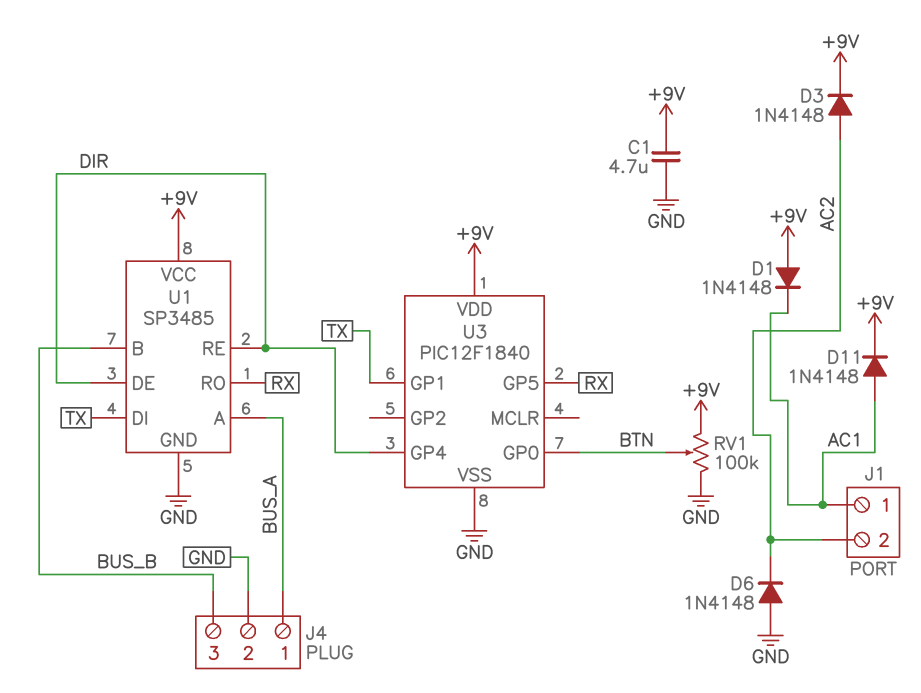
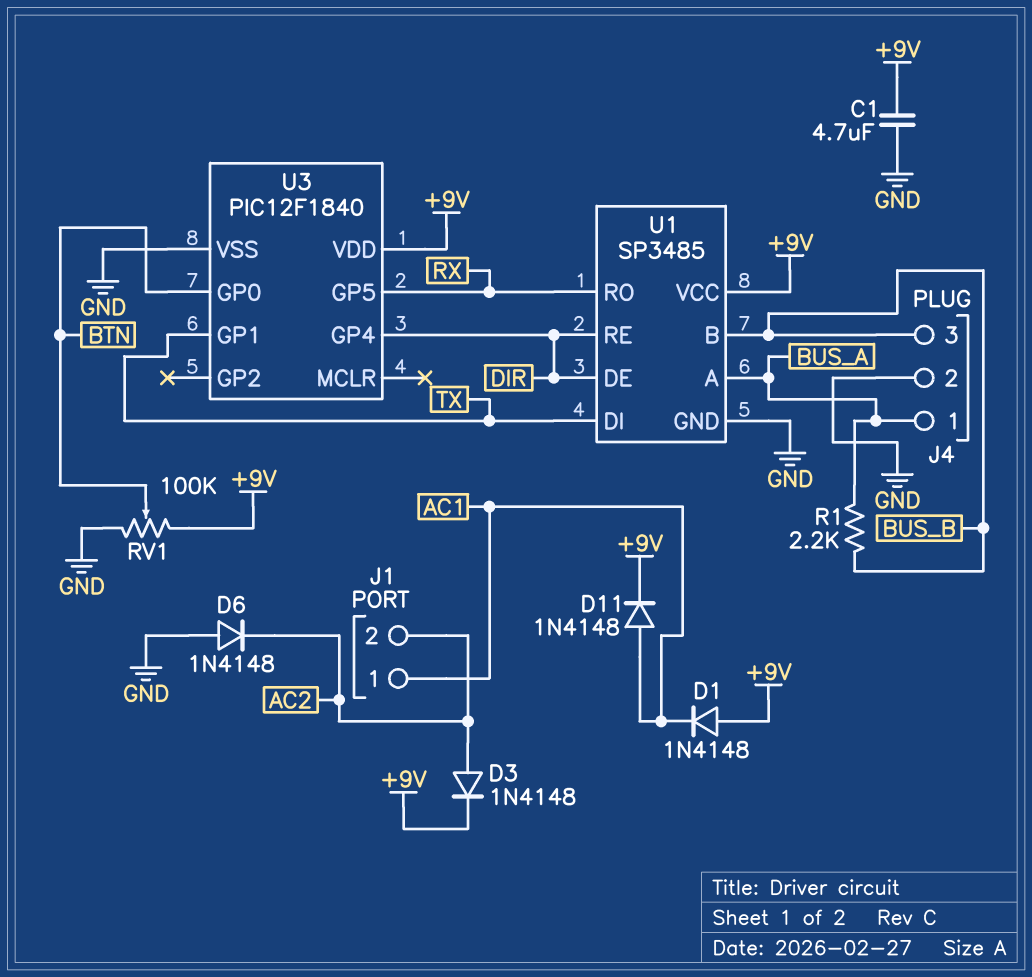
R1: none -> 2.2k (BUS_A, BUS_B)

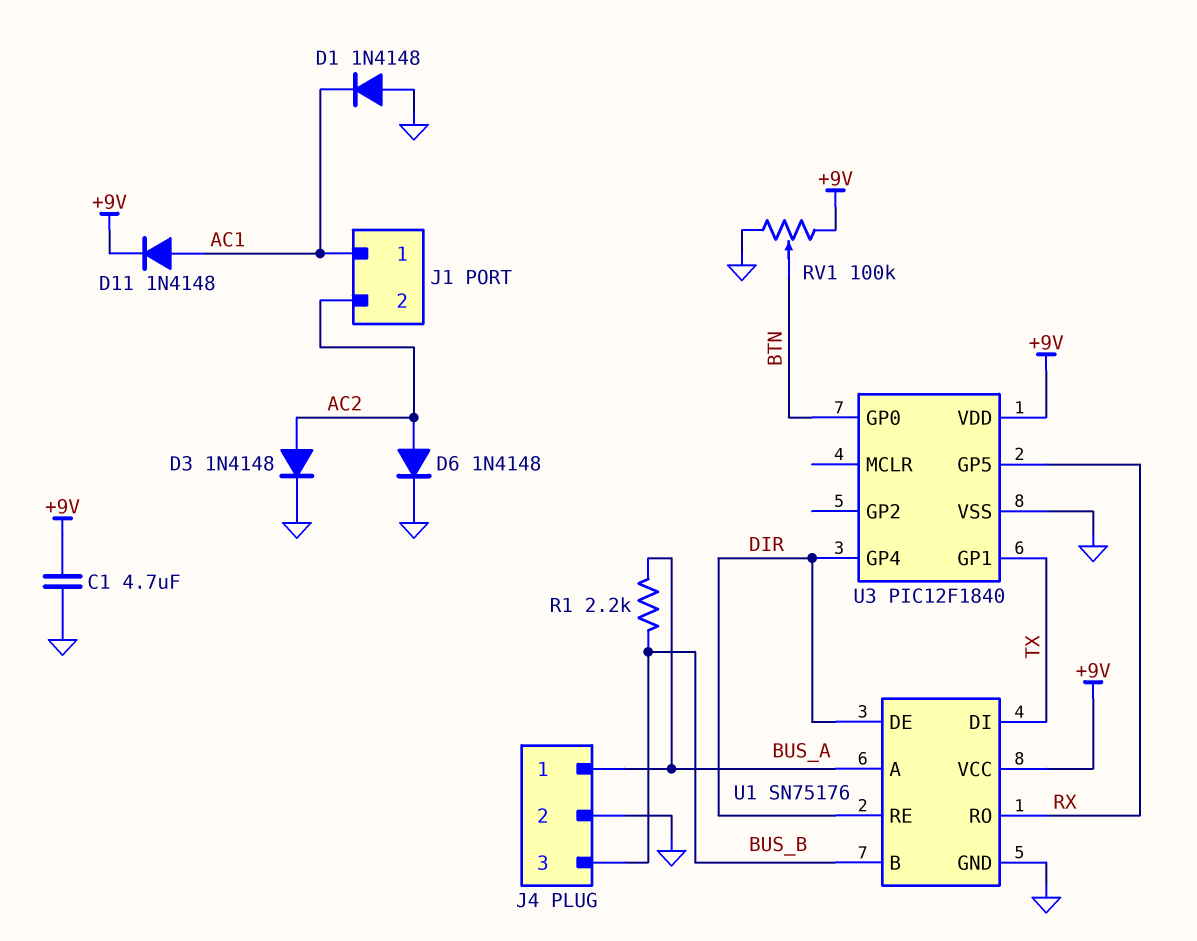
D1: diode 1N4148 (A +9V, K AC1) -> diode 1N4148 (A GND, K AC1)
D3: diode 1N4148 (A AC2, K +9V) -> diode 1N4148 (A AC2, K GND)
D6: diode 1N4148 (A GND, K AC2) -> diode 1N4148 (A AC2, K GND)
U1: SP3485 -> SN75176

